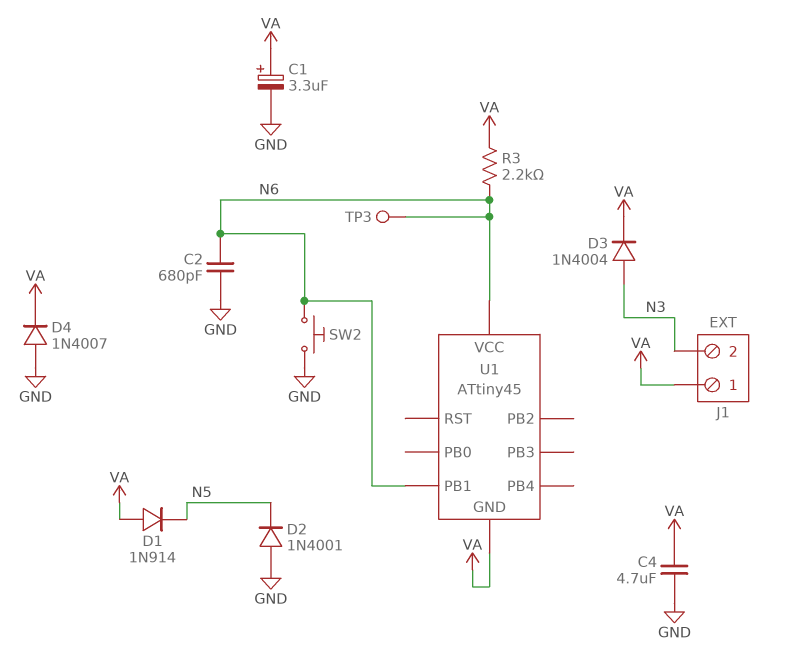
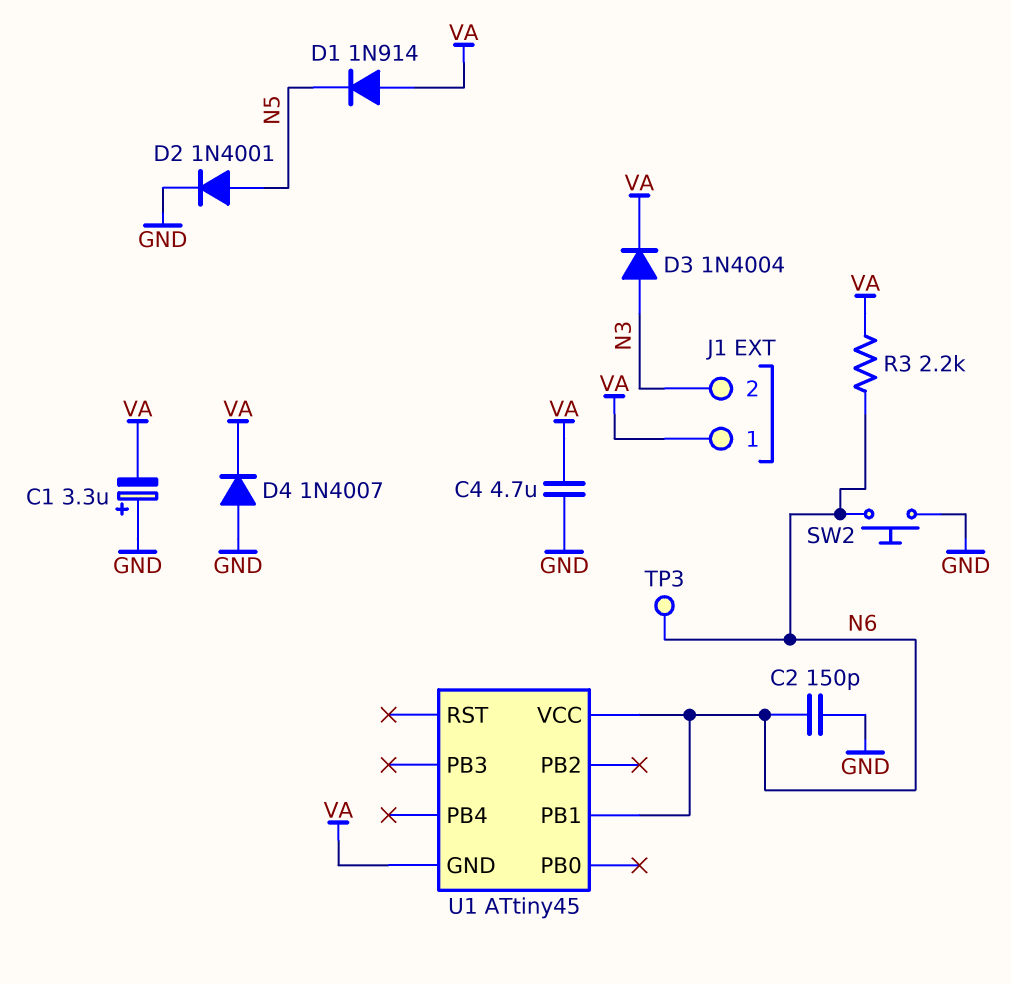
C1: 3.3uF (plus VA, minus GND) -> 3.3uF (plus GND, minus VA)
C2: 680pF (GND, N6) -> 150pF (GND, N6)
D2: diode 1N4001 (A GND, K N5) -> diode 1N4001 (A N5, K GND)

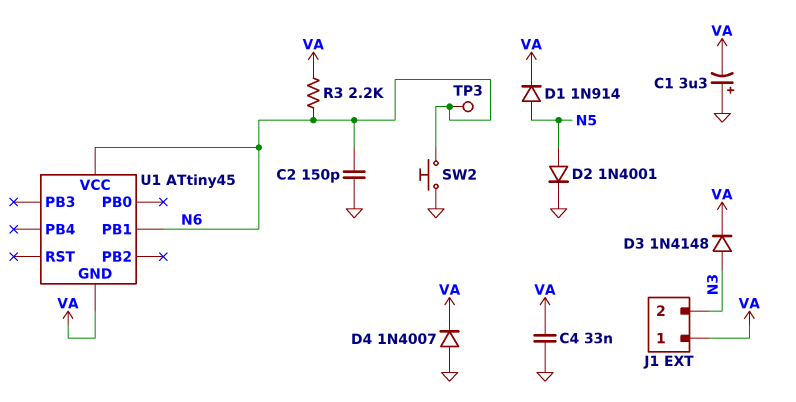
C4: 4.7uF (GND, VA) -> 33nF (GND, VA)
D1: diode 1N914 (A VA, K N5) -> diode 1N914 (A N5, K VA)
D3: diode 1N4004 (A N3, K VA) -> diode 1N4148 (A N3, K VA)

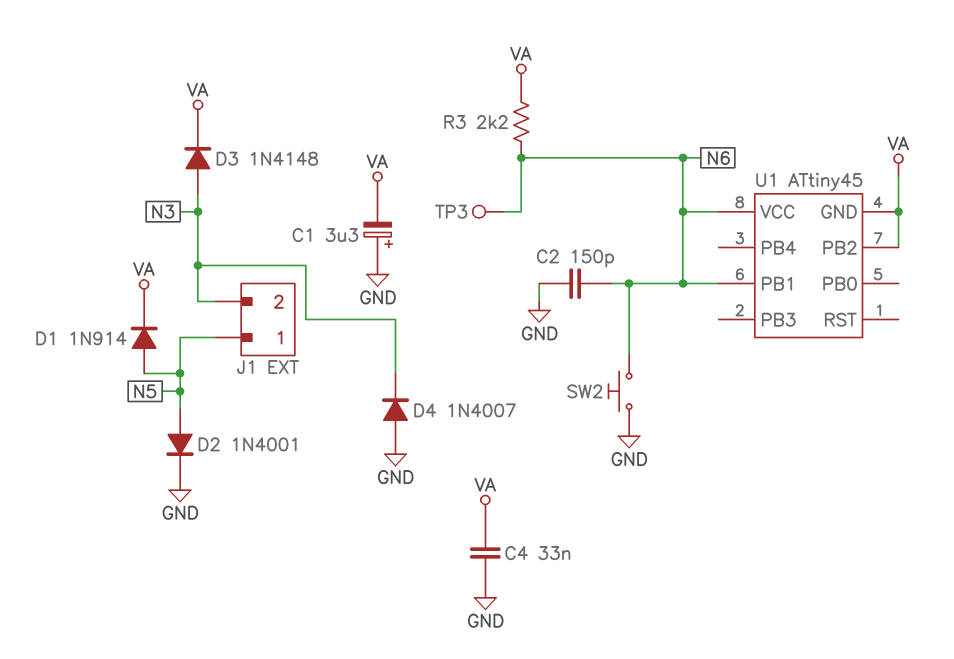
D4: diode 1N4007 (A GND, K VA) -> diode 1N4007 (A GND, K N3)
J1 pin 1: VA -> N5
U1 pin PB2: none -> VA

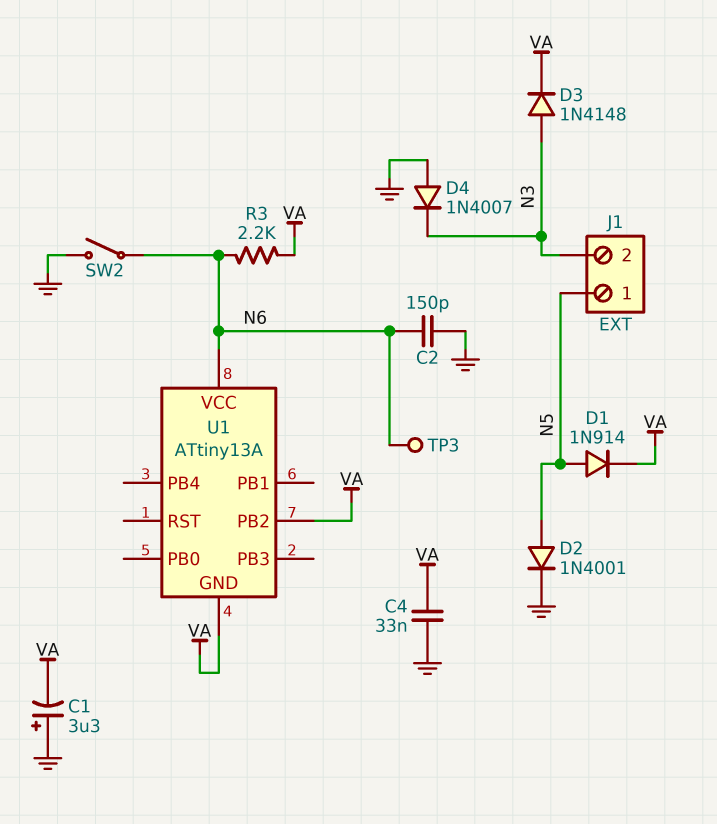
SW2: button (GND, N6) -> switch (GND, N6)
U1: ATtiny45 -> ATtiny13A
U1 pin PB1: N6 -> none

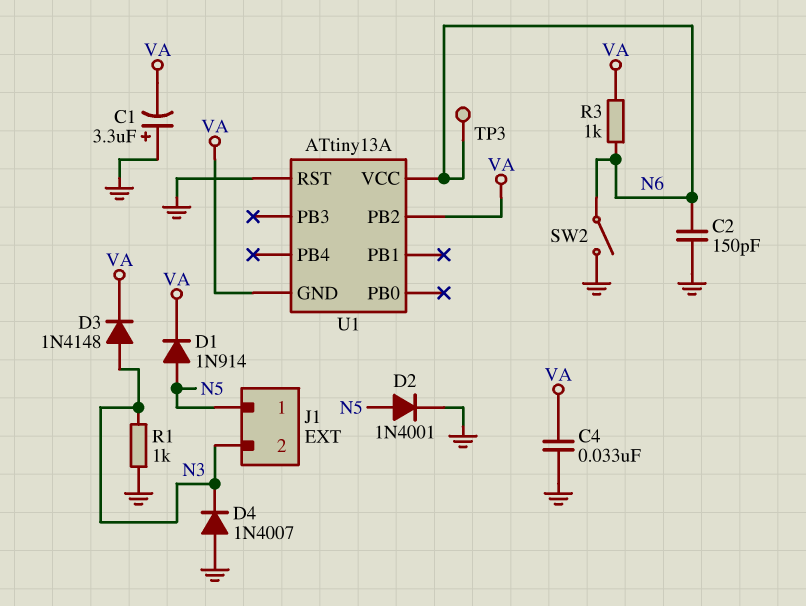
R1: none -> 1k (GND, N3)
R3: 2.2k (N6, VA) -> 1k (N6, VA)
U1 pin RST: none -> GND

